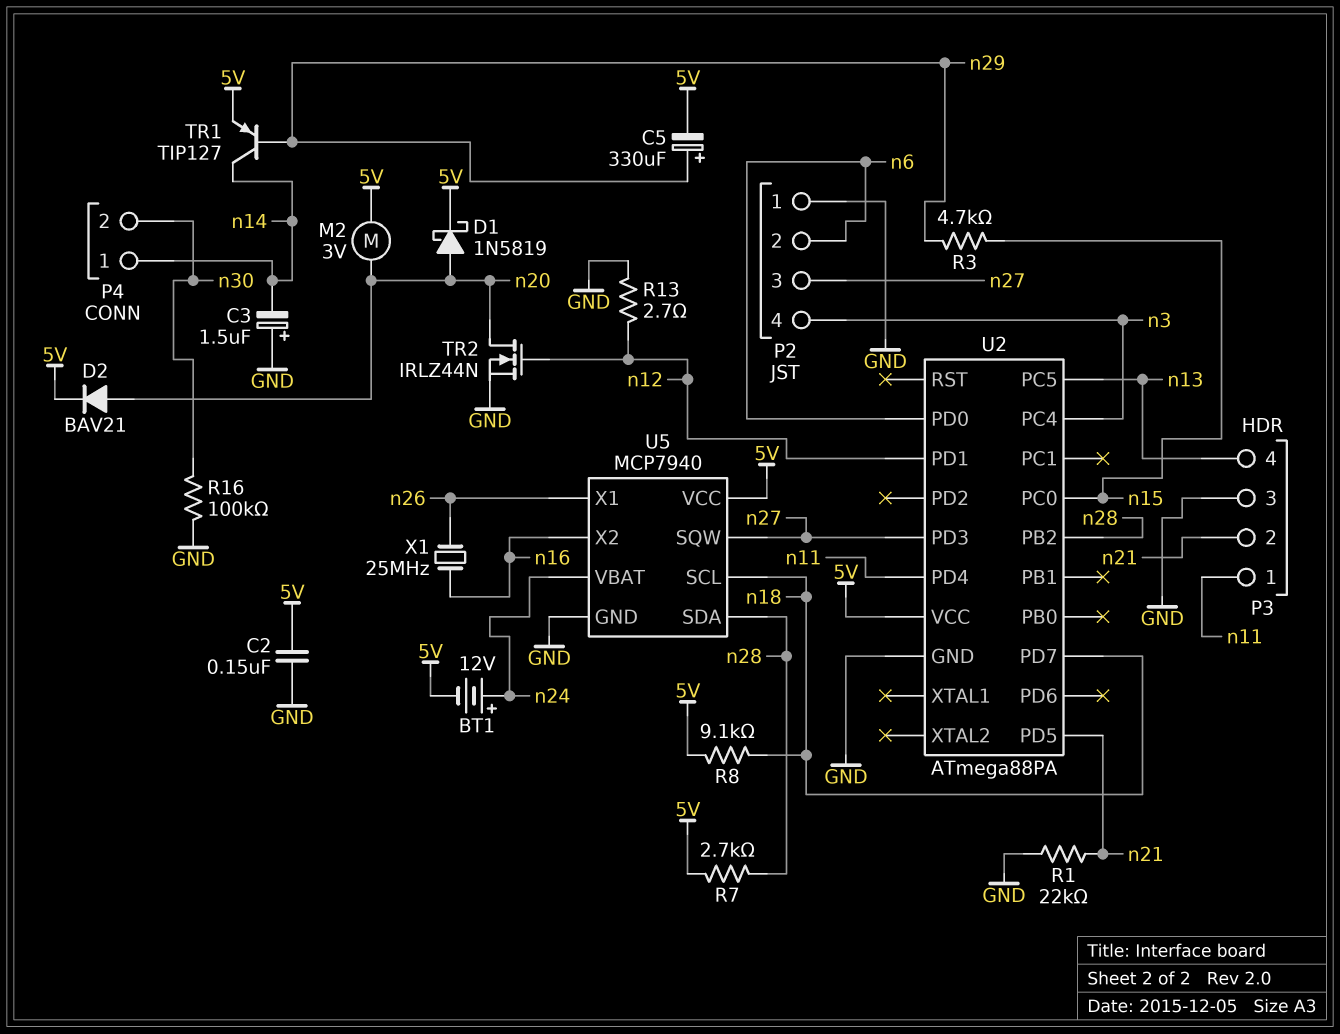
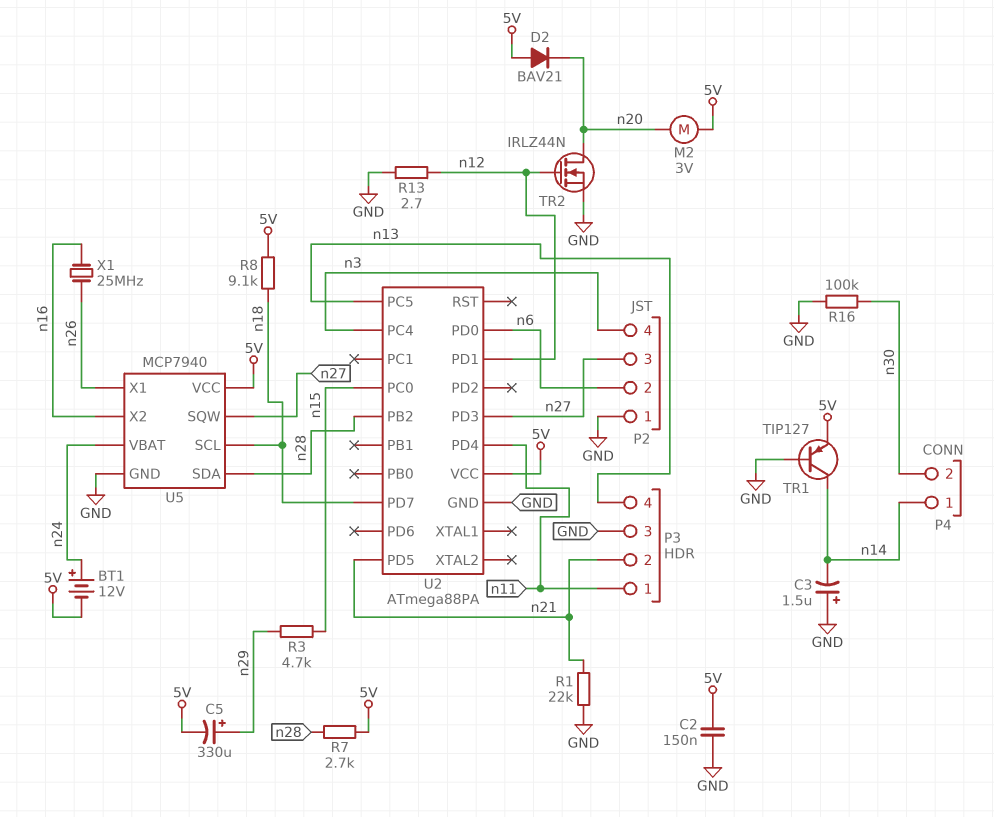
D1: schottky 1N5819 (A n20, K 5V) -> none
D2: diode BAV21 (A n20, K 5V) -> diode BAV21 (A 5V, K n20)
TR1: PNP TIP127 (B n29, C n14, E 5V) -> PNP TIP127 (B GND, C n14, E 5V)

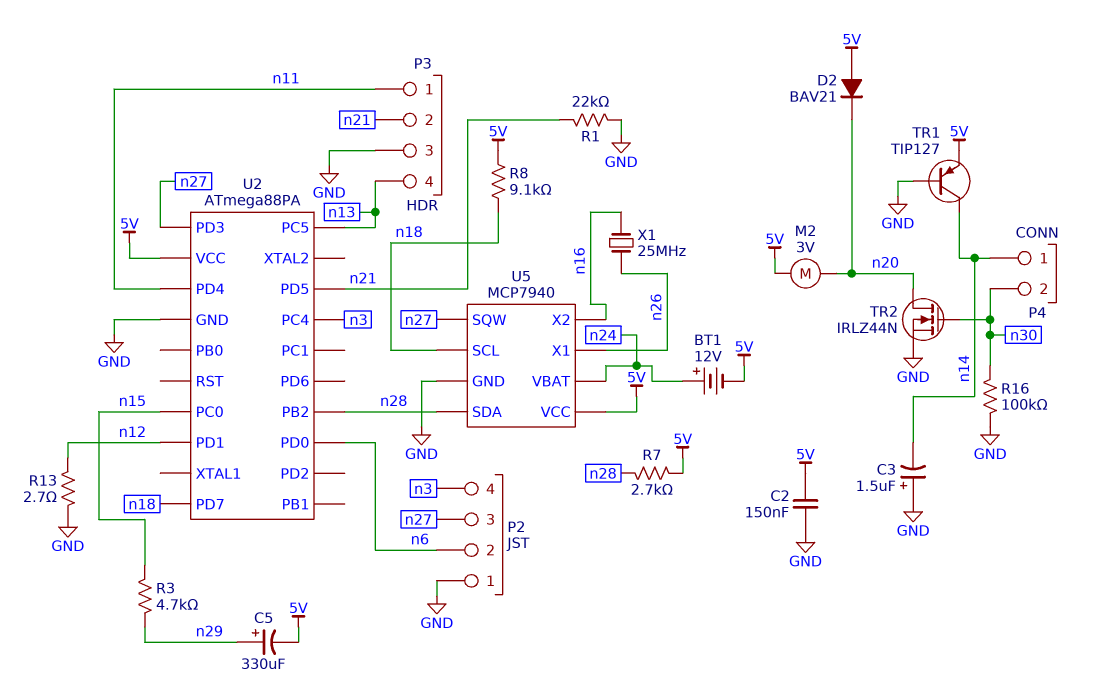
TR2: NMOS IRLZ44N (G n12, D n20, S GND) -> NMOS IRLZ44N (G n30, D n20, S GND)

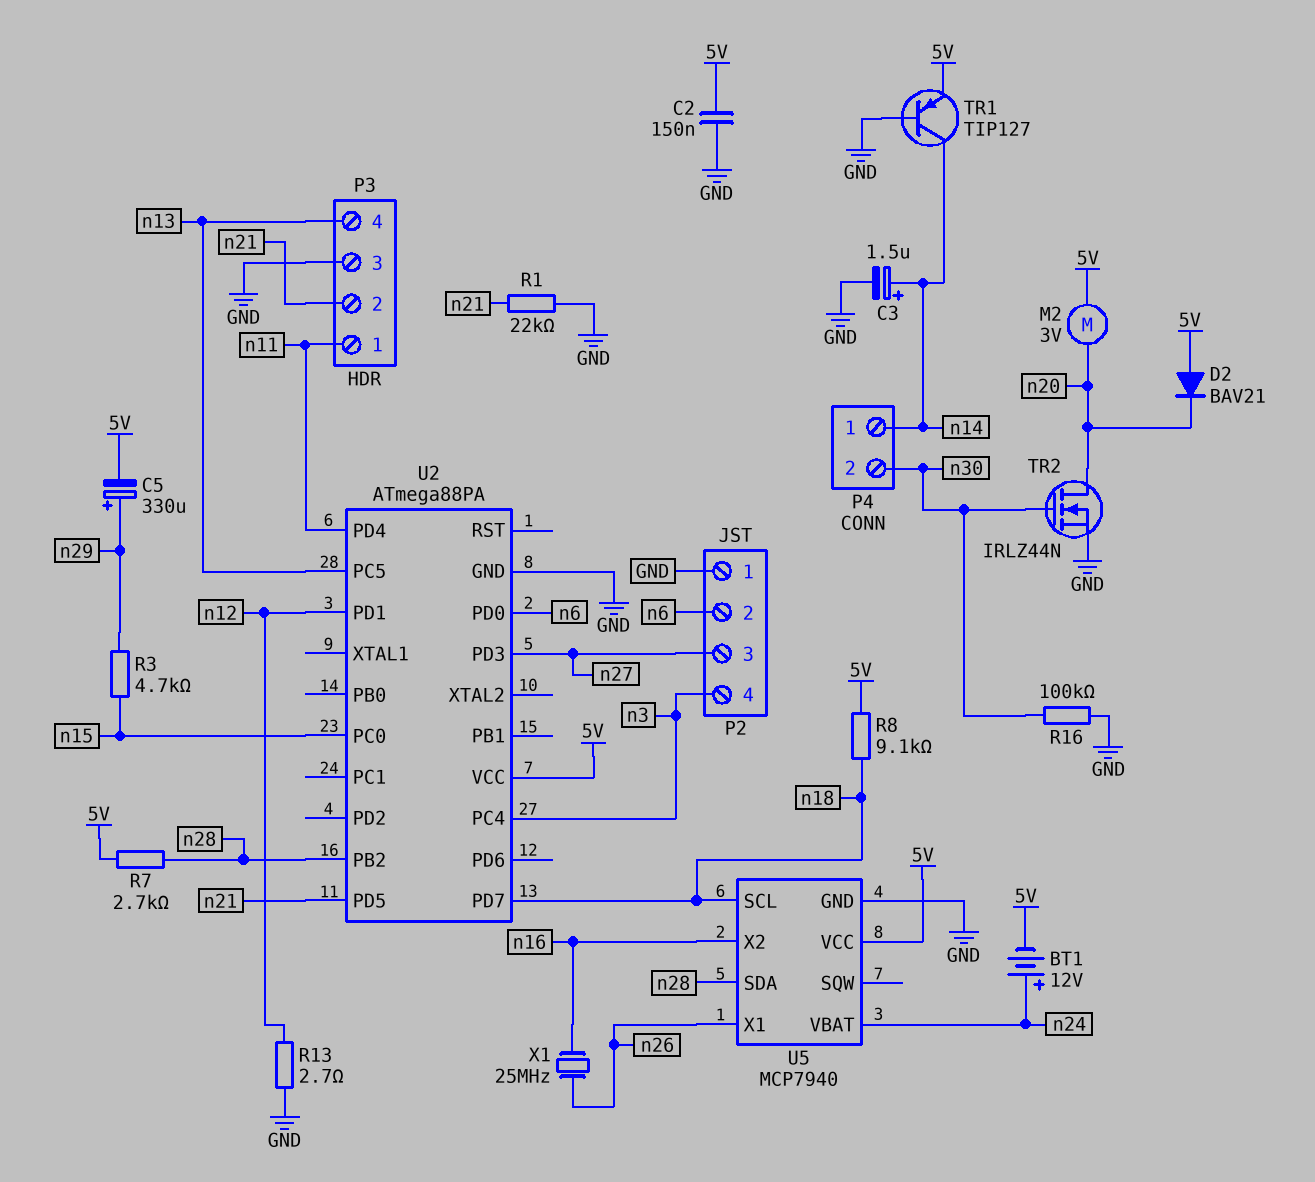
C3: 1.5uF (plus GND, minus n14) -> 1.5uF (plus n14, minus GND)
U5 pin SQW: n27 -> none

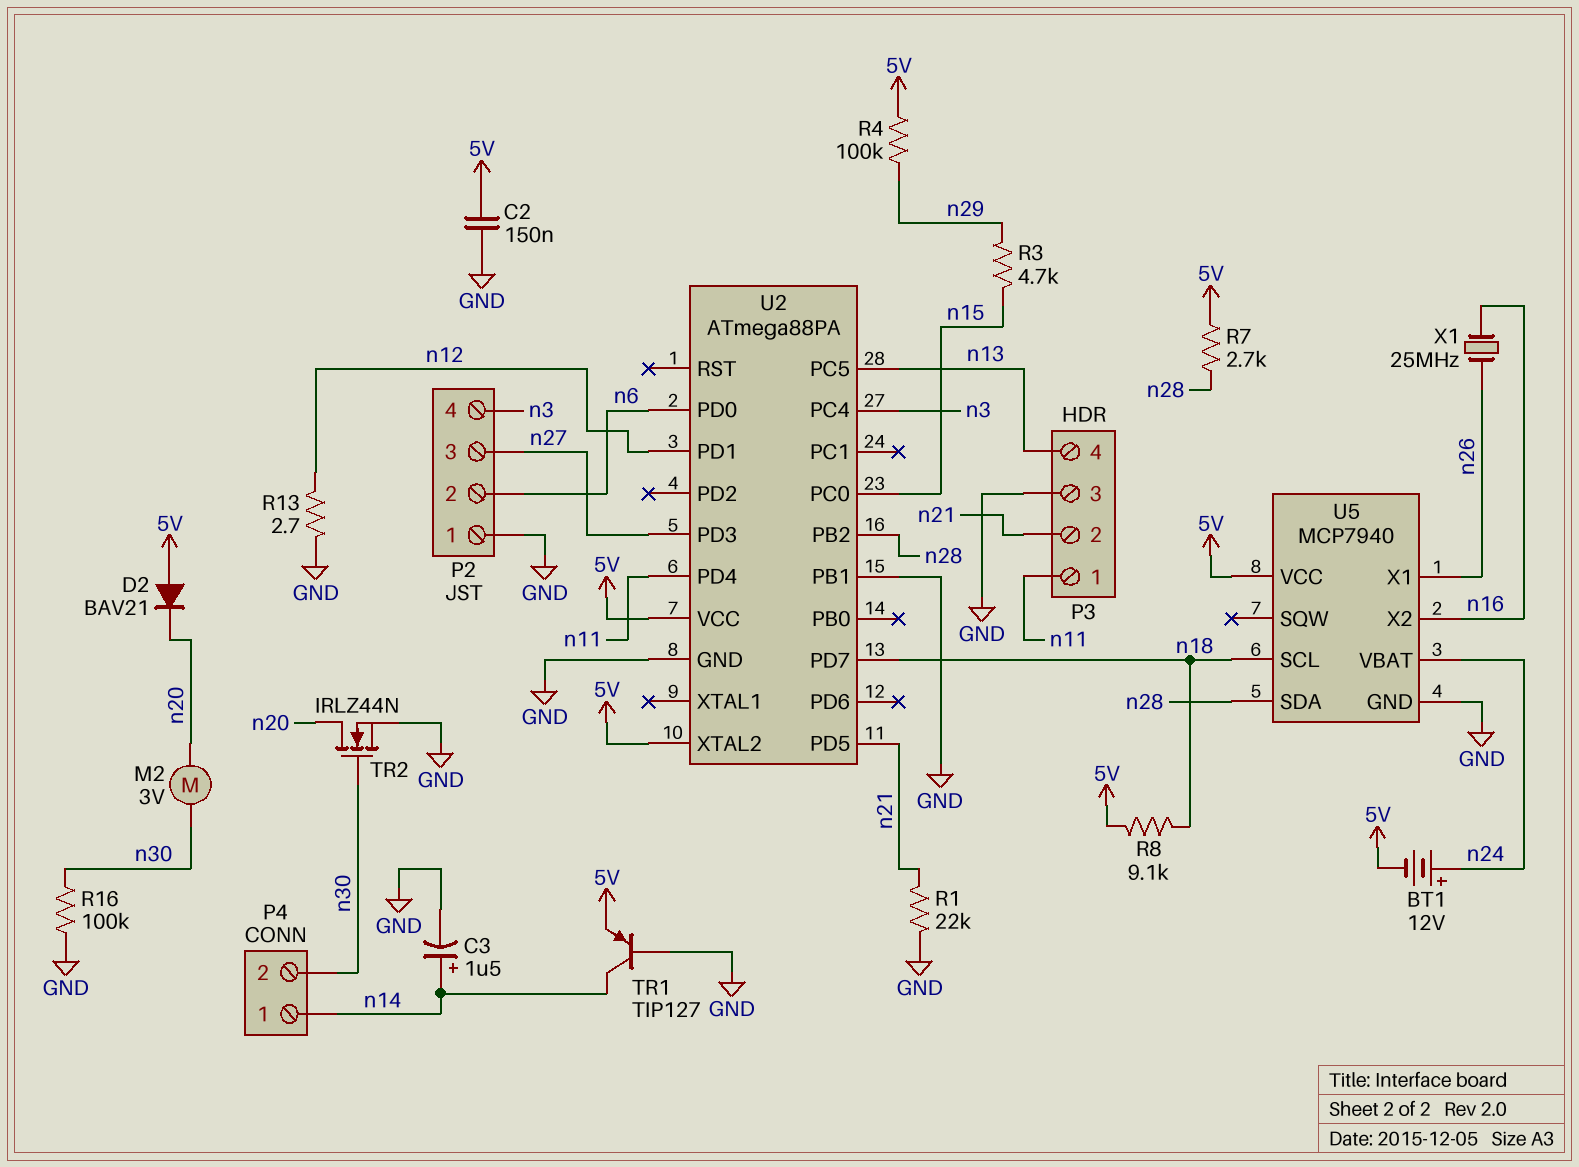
C5: 330uF (plus n29, minus 5V) -> none
M2: motor 3V (5V, n20) -> motor 3V (n20, n30)
R4: none -> 100k (5V, n29)
U2 pin PB1: none -> GND
U2 pin XTAL2: none -> 5V

